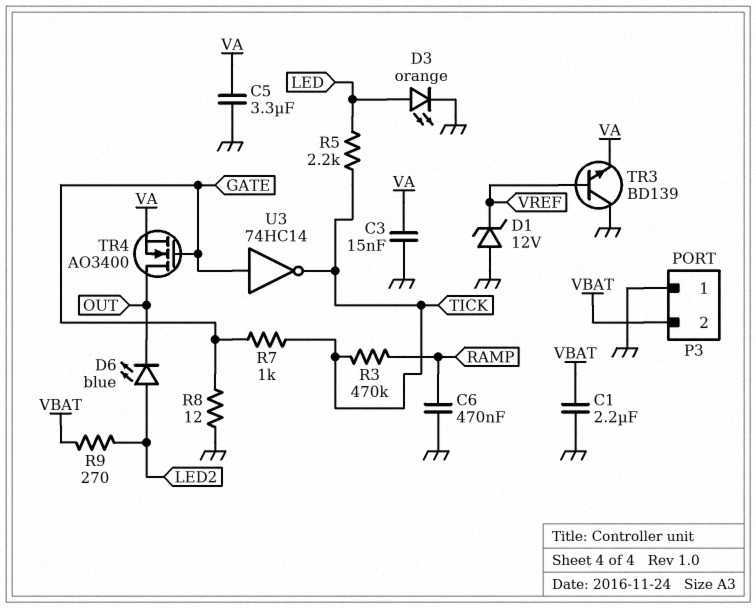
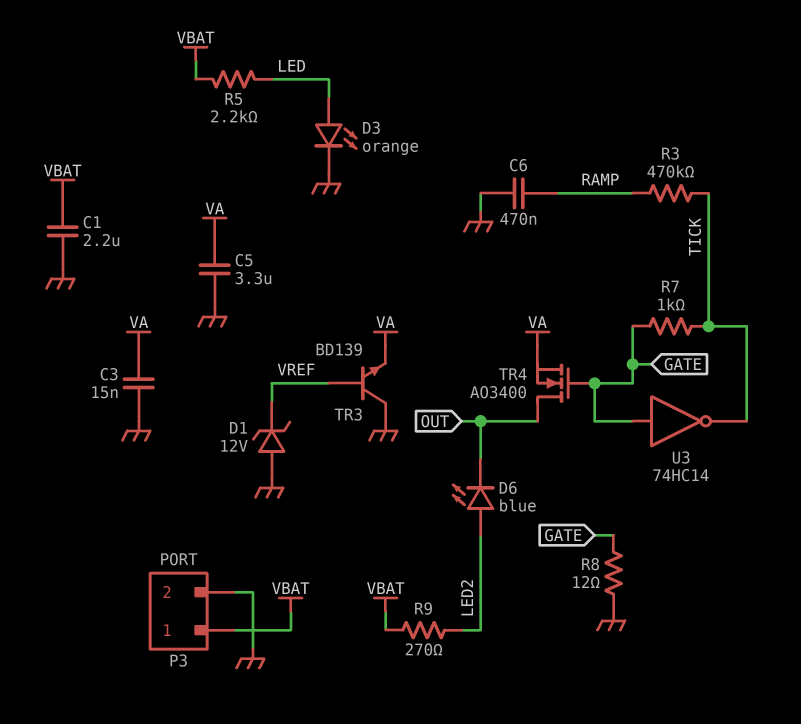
P3 pin 1: GND -> VBAT
P3 pin 2: VBAT -> GND
R5: 2.2k (LED, TICK) -> 2.2k (LED, VBAT)

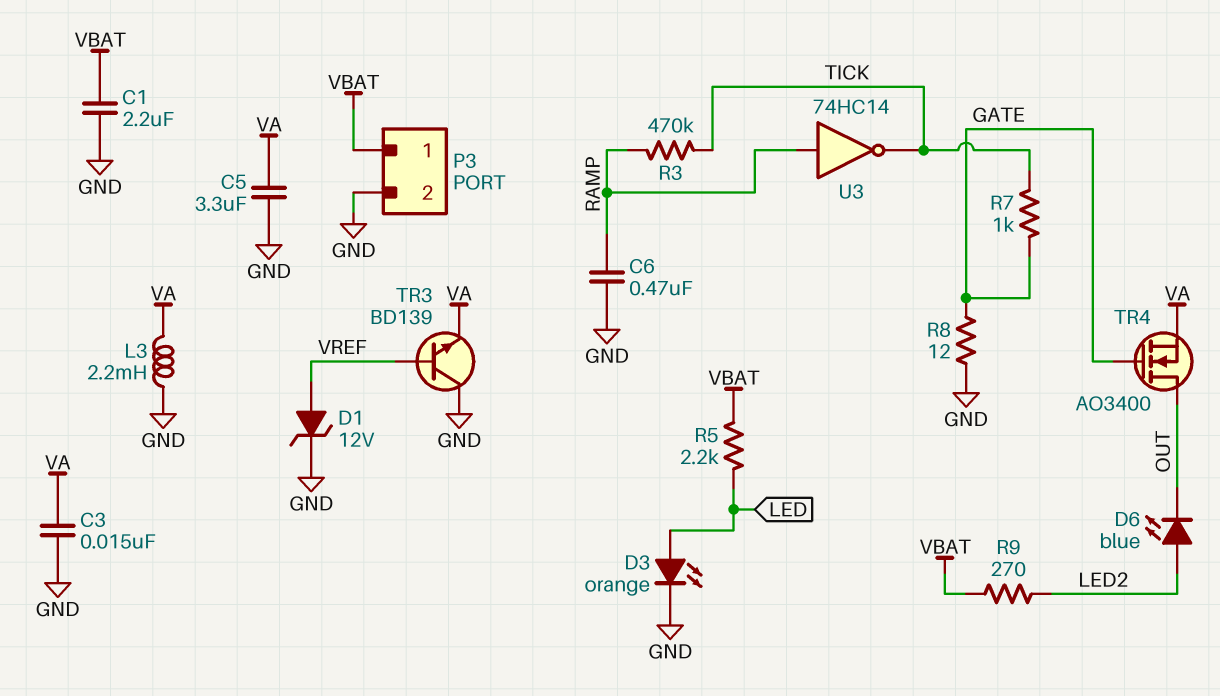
D1: zener 12V (A GND, K VREF) -> zener 12V (A VREF, K GND)
L3: none -> 2.2mH (GND, VA)
U3: NOT 74HC14 (in GATE, out TICK) -> NOT 74HC14 (in RAMP, out TICK)

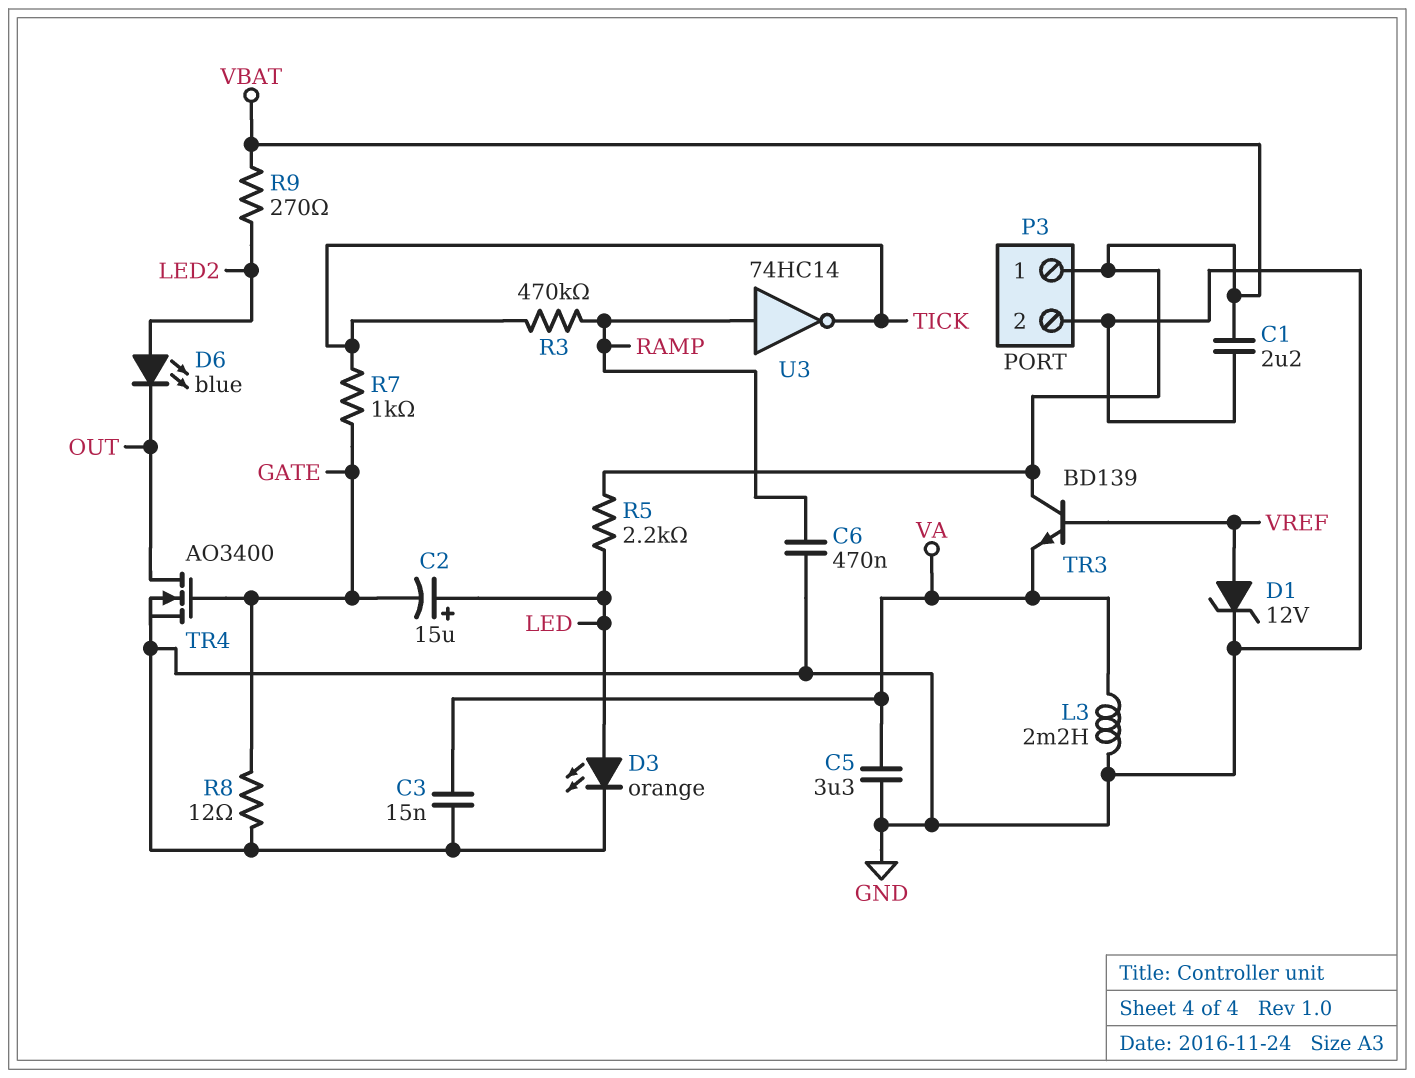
C2: none -> 15uF (plus LED, minus GATE)
TR3: NPN BD139 (B VREF, C GND, E VA) -> NPN BD139 (B VREF, C VBAT, E VA)
TR4: NMOS AO3400 (G GATE, D OUT, S VA) -> NMOS AO3400 (G GATE, D OUT, S GND)

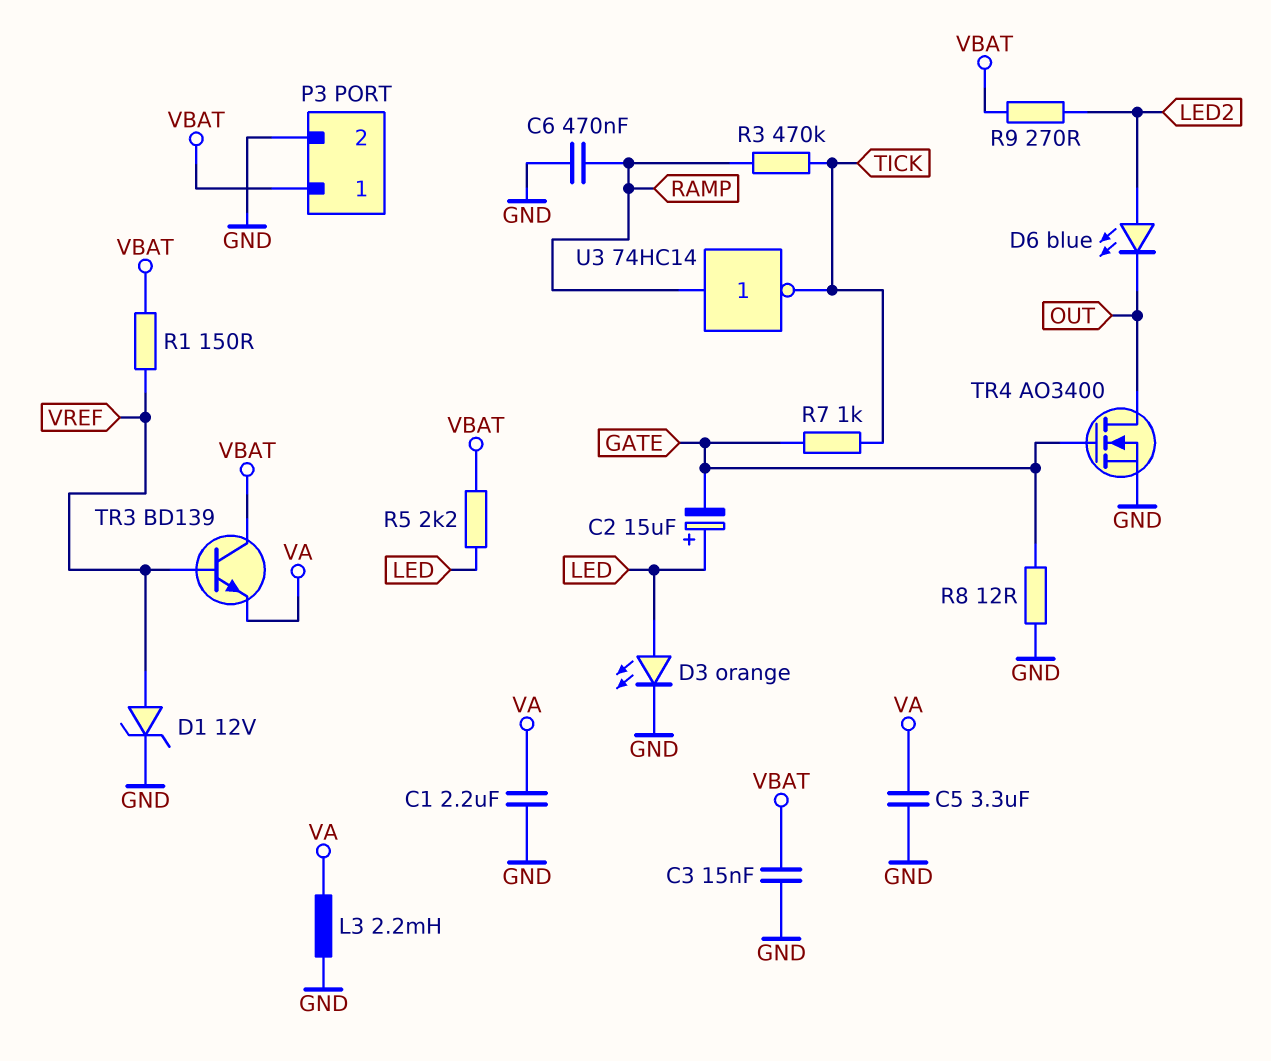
C1: 2.2uF (GND, VBAT) -> 2.2uF (GND, VA)
C3: 15nF (GND, VA) -> 15nF (GND, VBAT)
R1: none -> 150 (VBAT, VREF)

